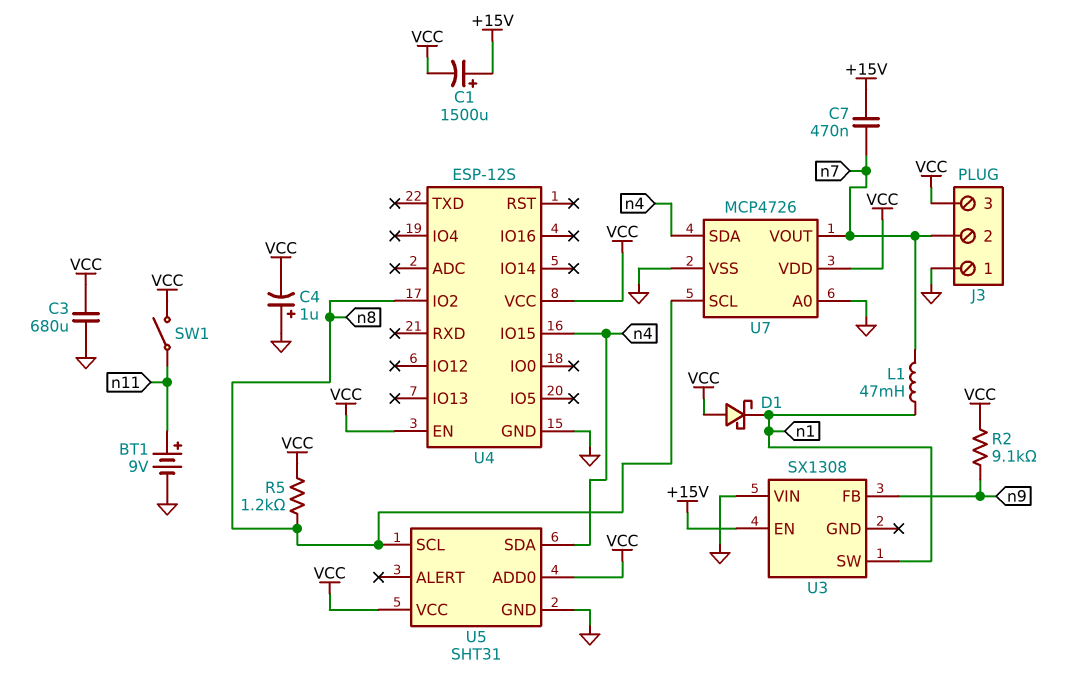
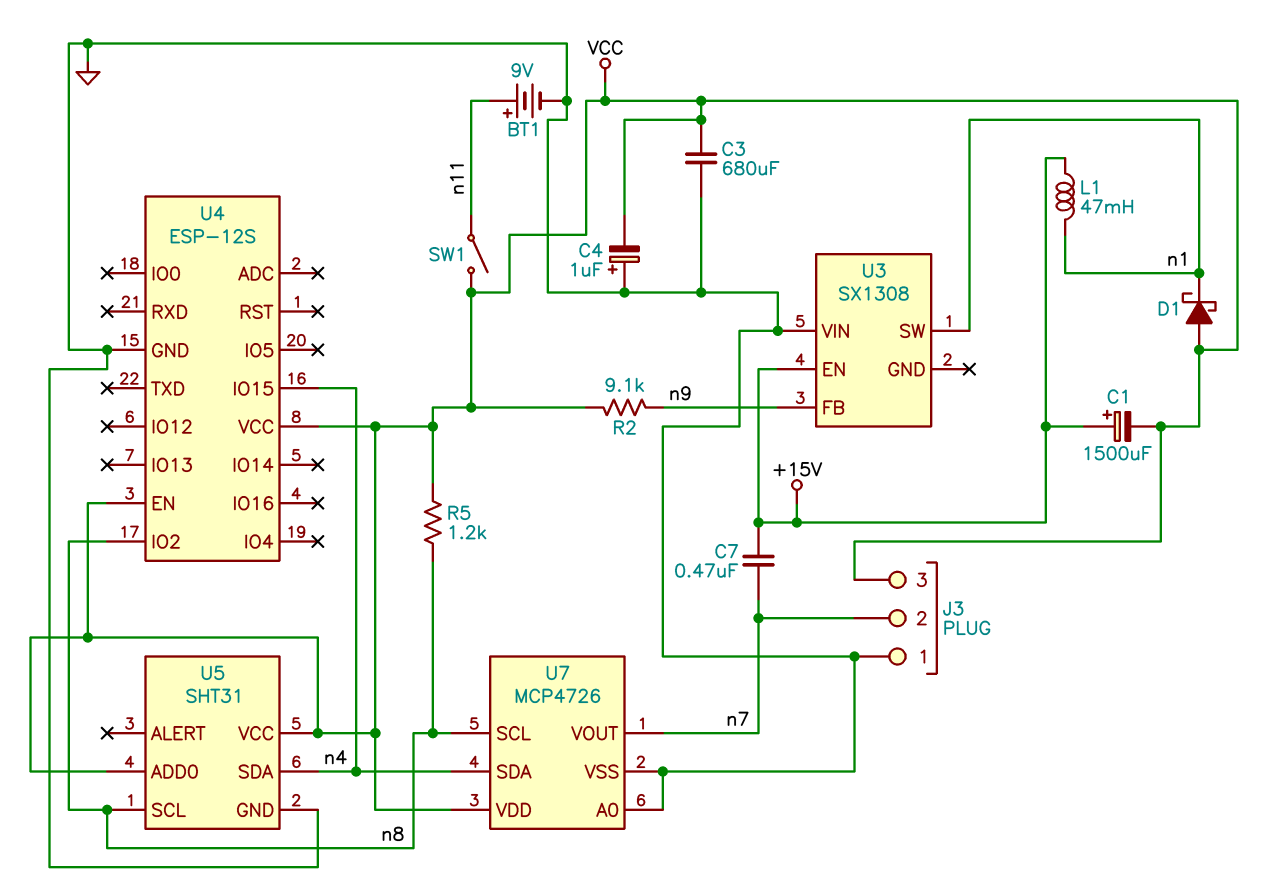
L1: 47mH (n1, n7) -> 47mH (+15V, n1)

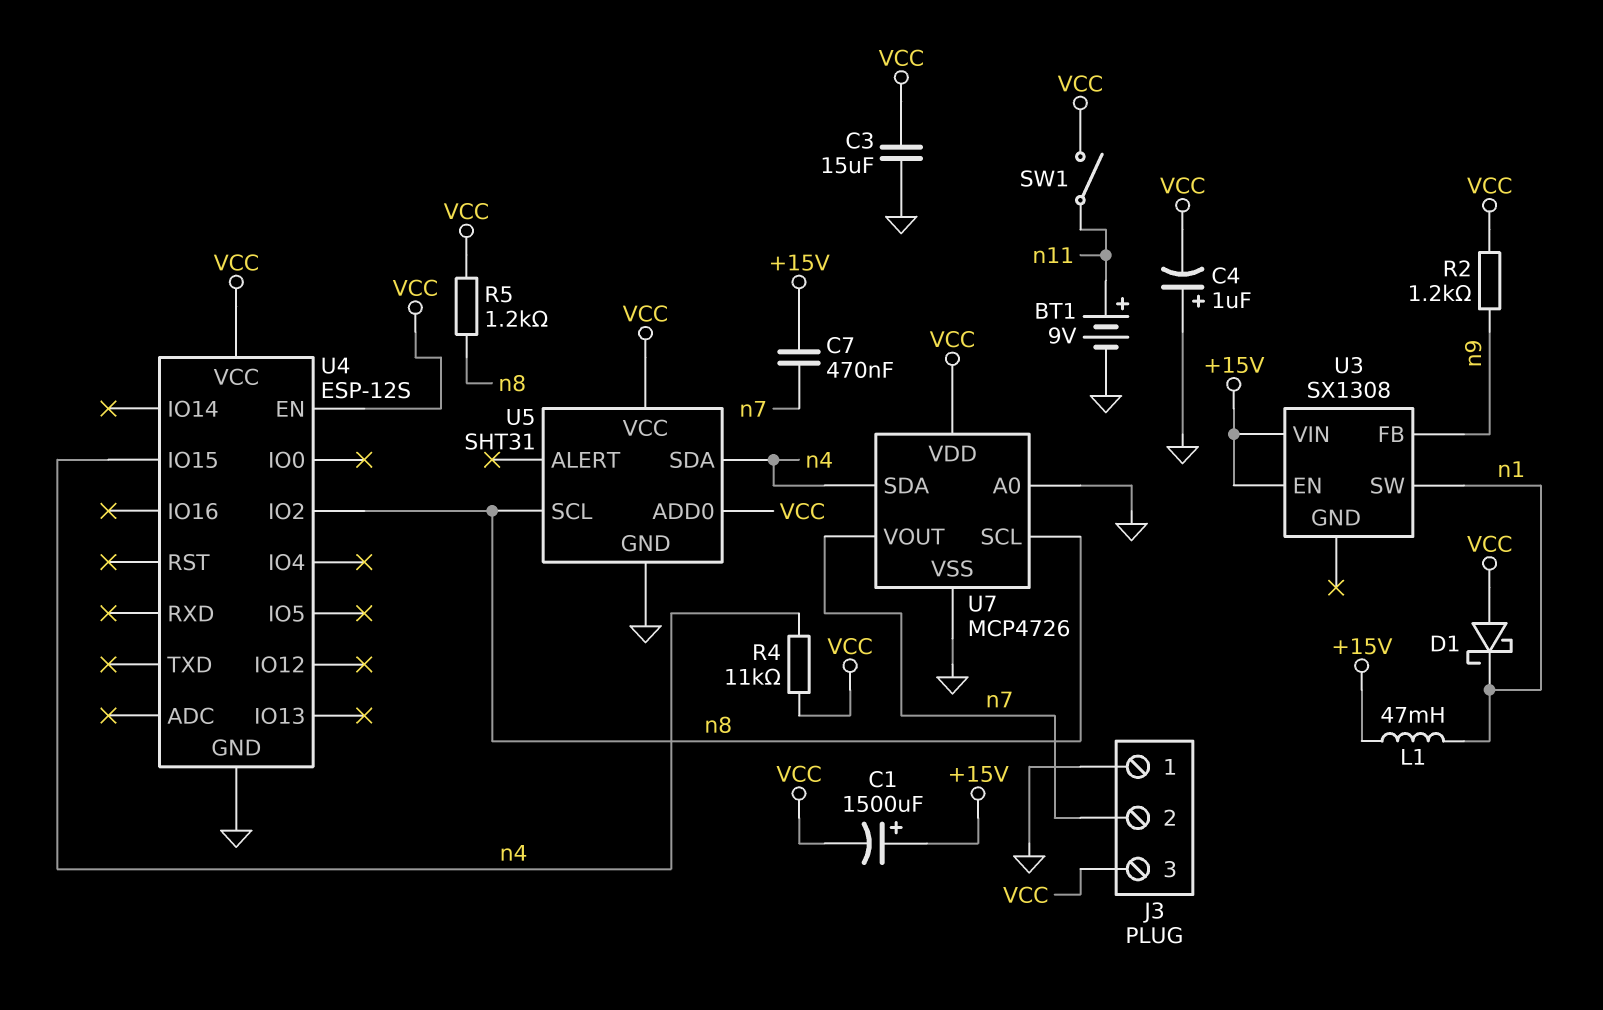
C3: 680uF (GND, VCC) -> 15uF (GND, VCC)
R2: 9.1k (VCC, n9) -> 1.2k (VCC, n9)
R4: none -> 11k (VCC, n4)
U3 pin VIN: GND -> +15V

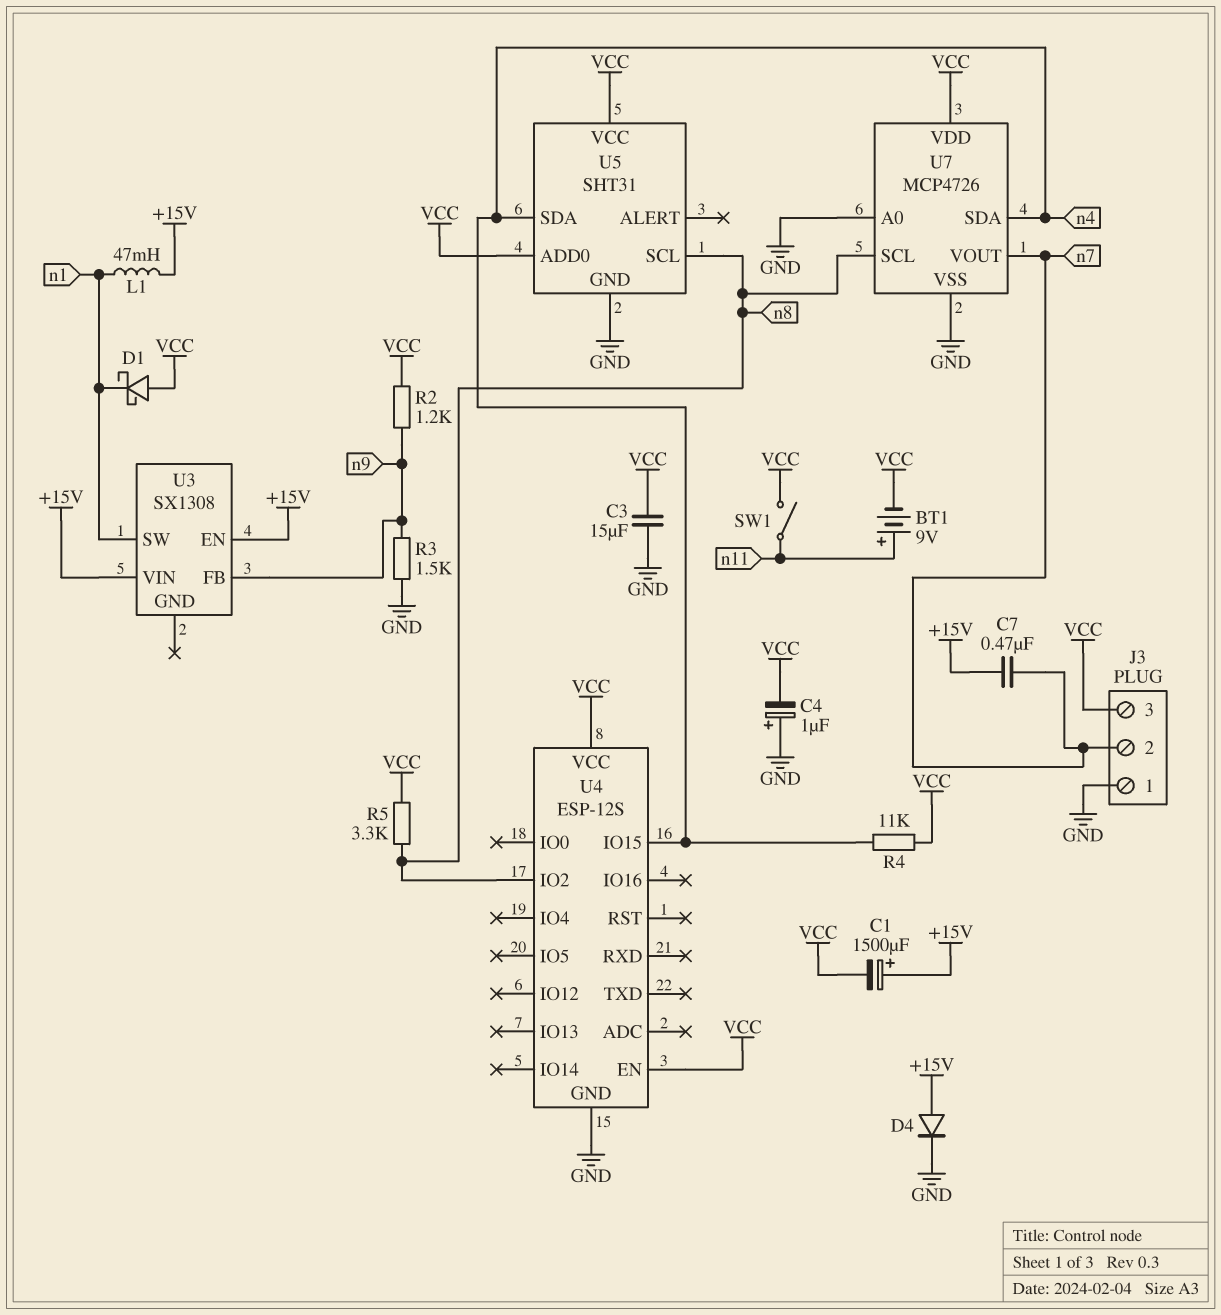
BT1: 9V (plus n11, minus GND) -> 9V (plus n11, minus VCC)
D4: none -> diode (A +15V, K GND)
R3: none -> 1.5k (GND, n9)
R5: 1.2k (VCC, n8) -> 3.3k (VCC, n8)

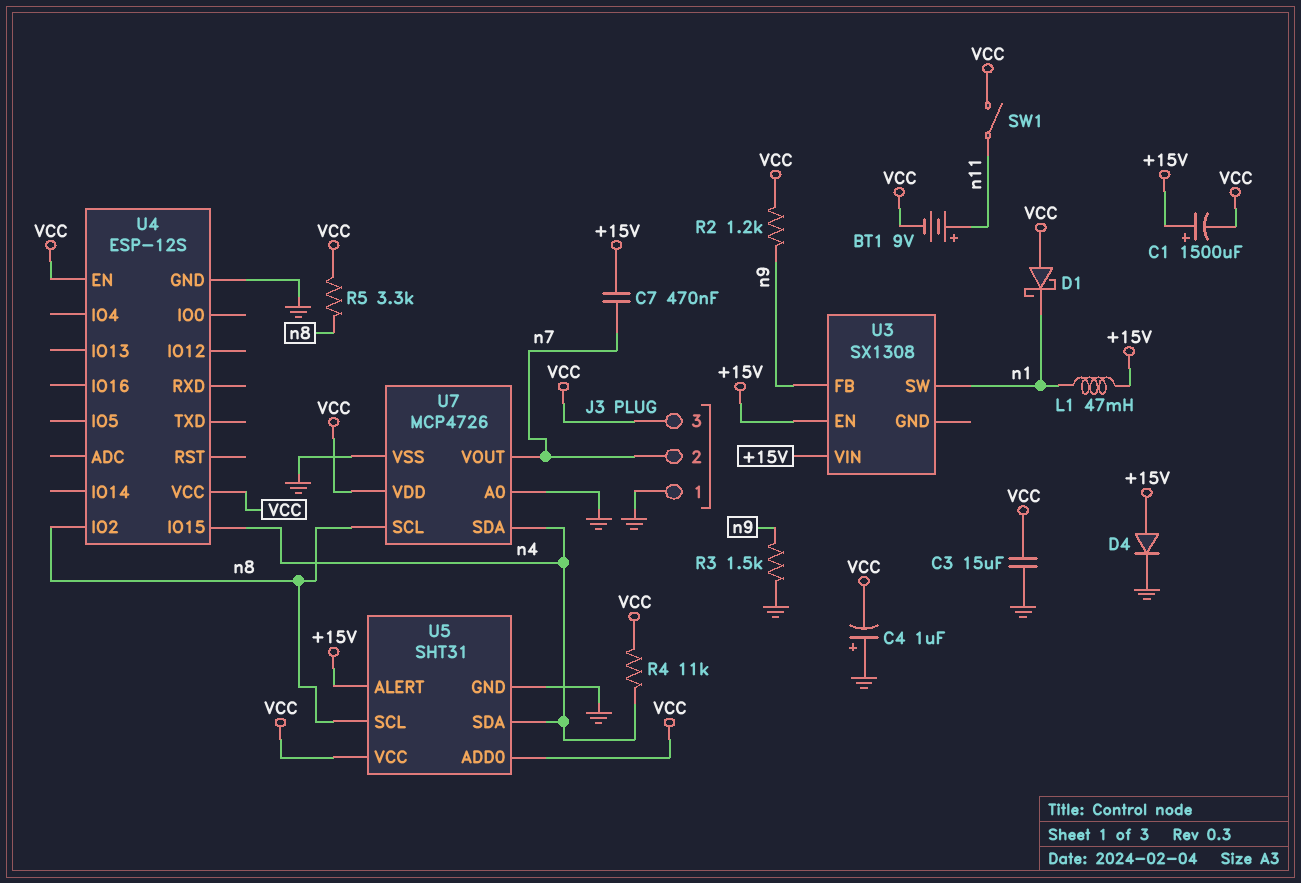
U5 pin ALERT: none -> +15V

